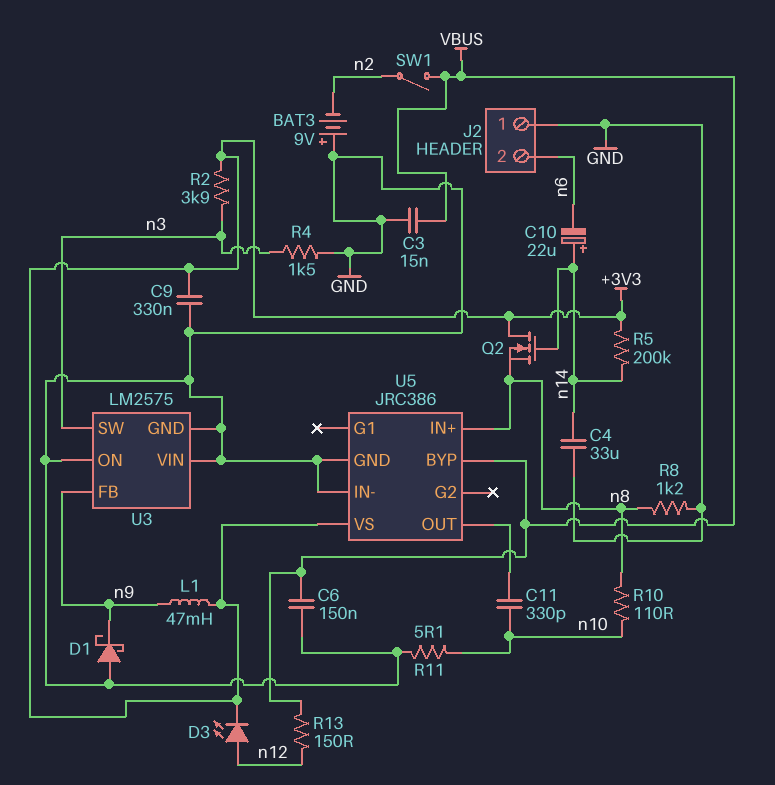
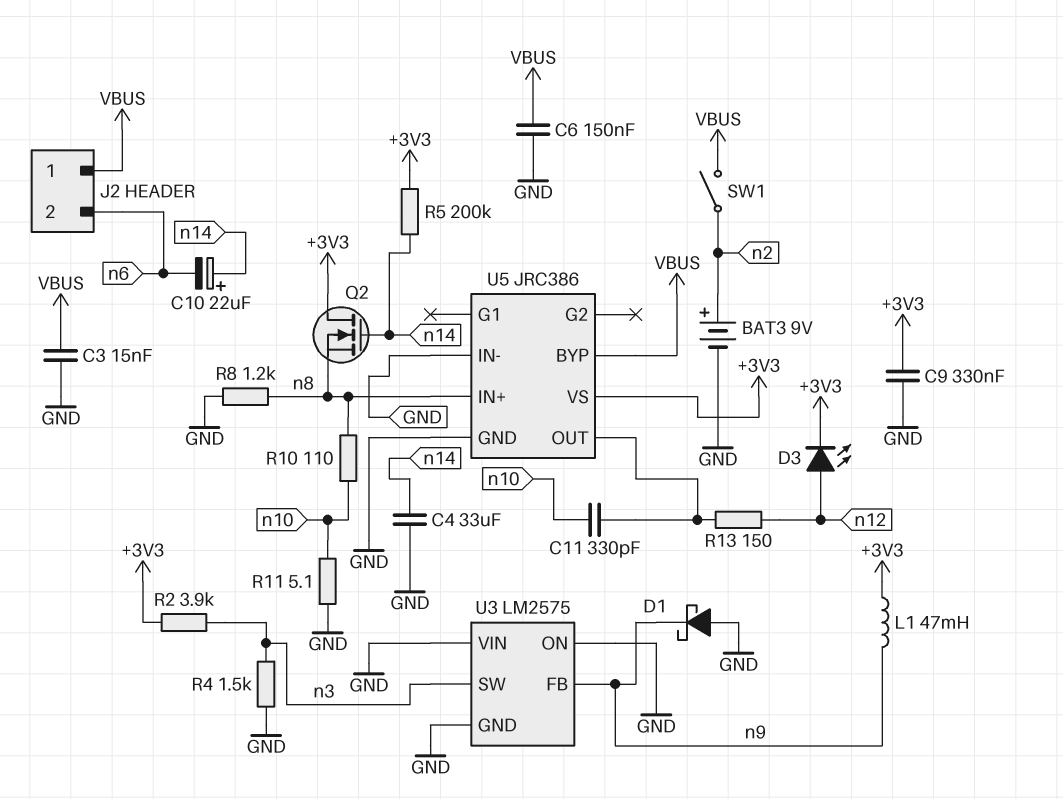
BAT3: 9V (plus GND, minus n2) -> 9V (plus n2, minus GND)
J2 pin 1: GND -> VBUS
R13: 150 (VBUS, n12) -> 150 (U5/OUT, n12)

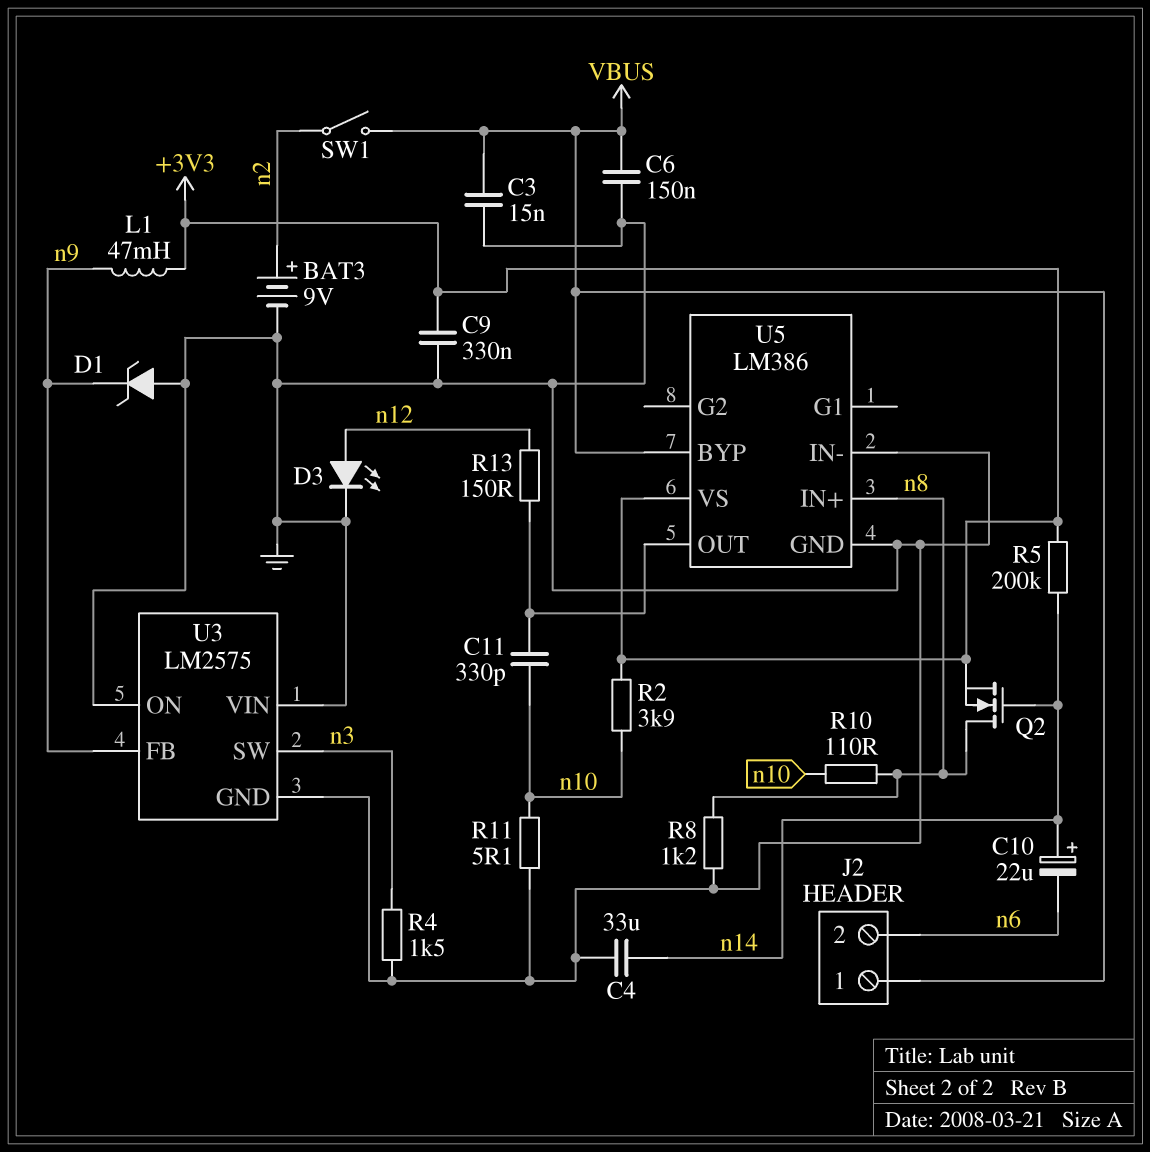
D1: schottky (A GND, K n9) -> zener (A GND, K n9)
D3: LED (A n12, K +3V3) -> LED (A n12, K GND)
Q2: NMOS (G n14, D +3V3, S n8) -> NMOS (G n14, D n8, S +3V3)
R2: 3.9k (+3V3, n3) -> 3.9k (+3V3, n10)
U5: JRC386 -> LM386

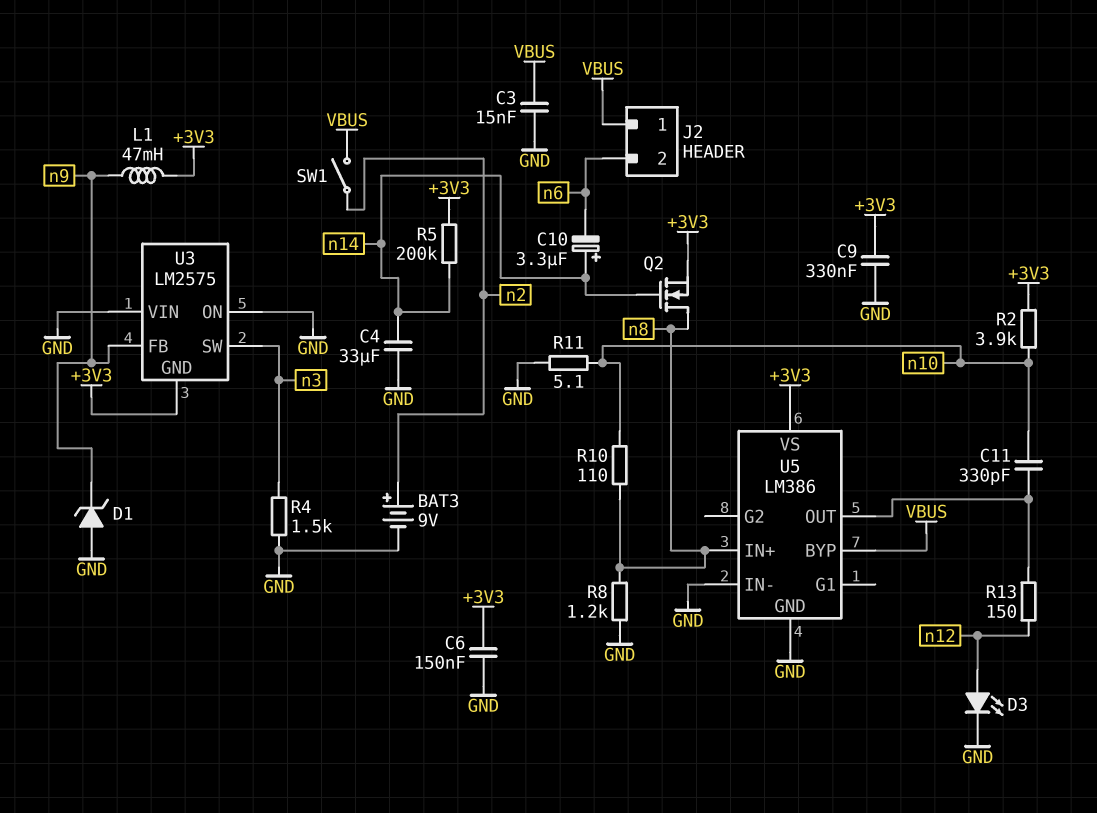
C6: 150nF (GND, VBUS) -> 150nF (+3V3, GND)
C10: 22uF (plus n14, minus n6) -> 3.3uF (plus n14, minus n6)
U3 pin GND: GND -> +3V3

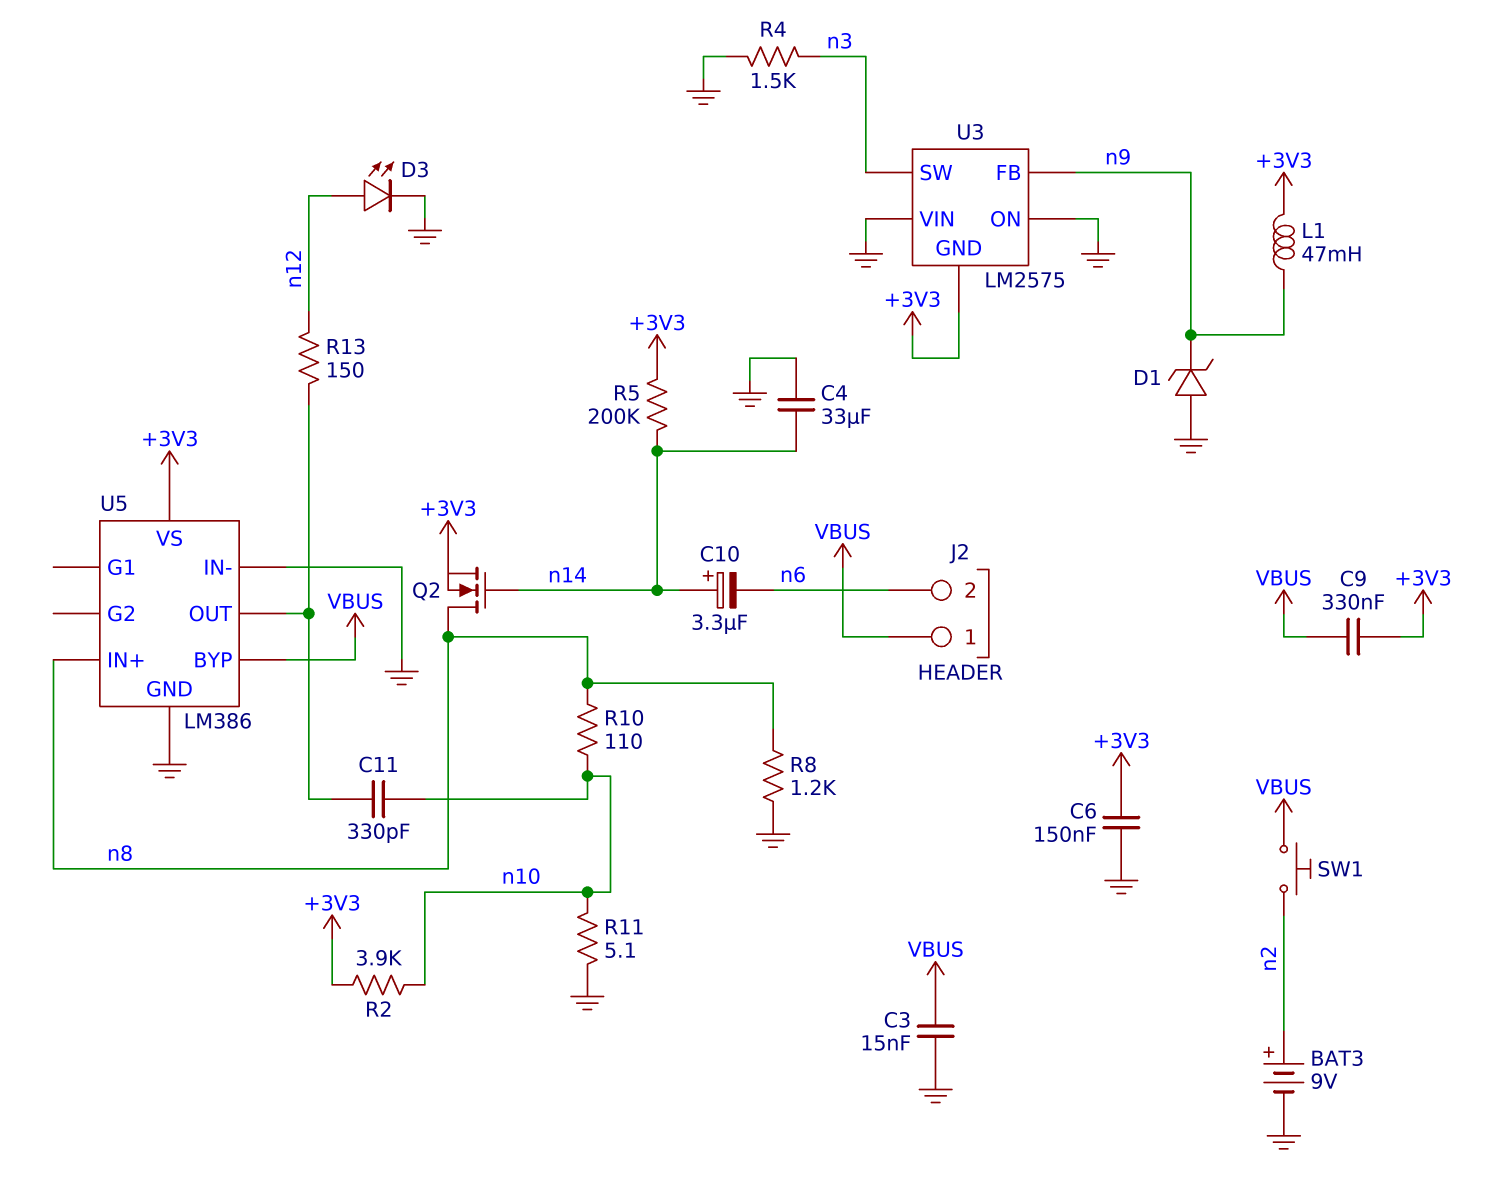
C9: 330nF (+3V3, GND) -> 330nF (+3V3, VBUS)
SW1: switch (VBUS, n2) -> button (VBUS, n2)

